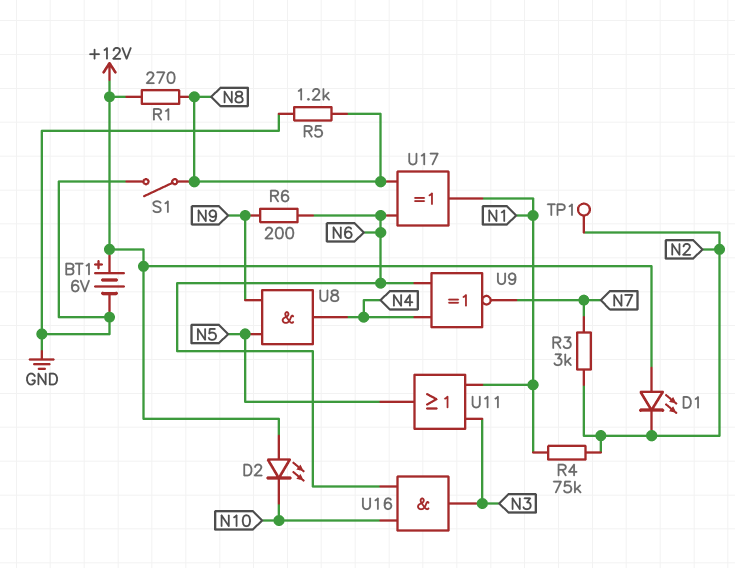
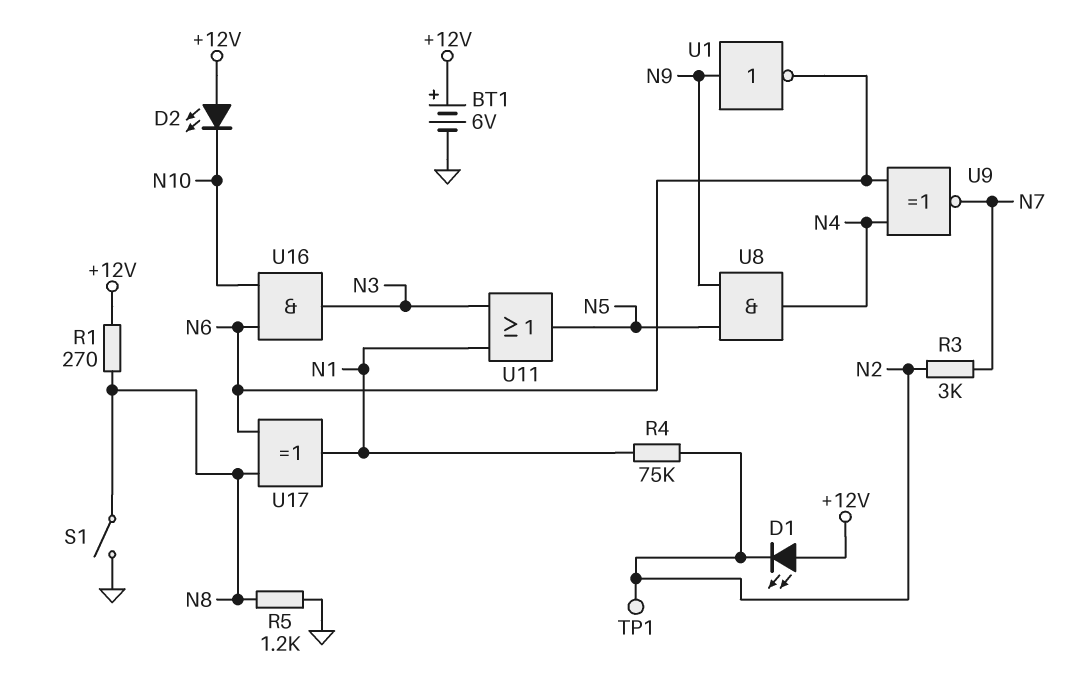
R6: 200 (N6, N9) -> none
U1: none -> NOT (in N9, out N6)

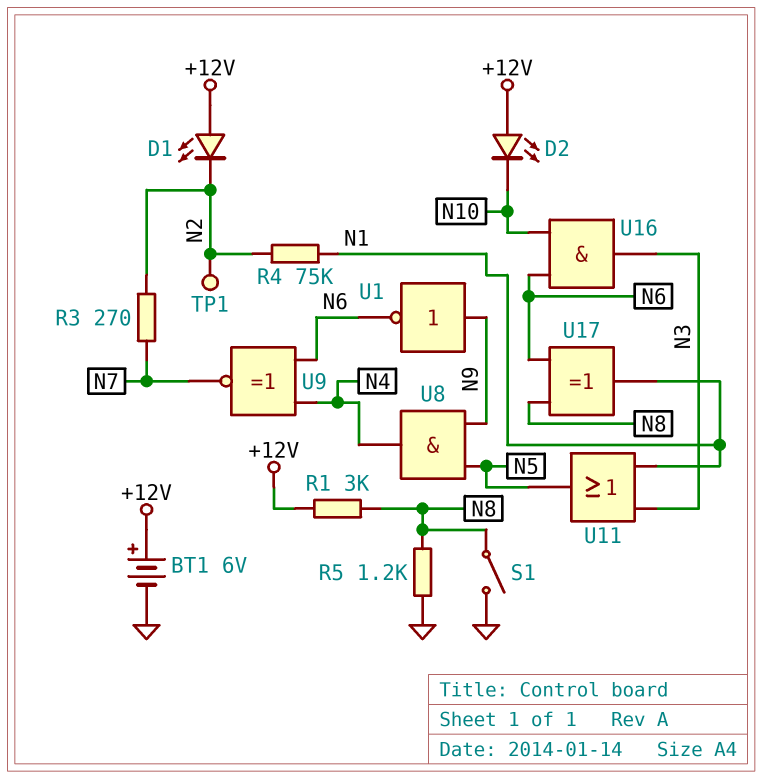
R1: 270 (+12V, N8) -> 3k (+12V, N8)
R3: 3k (N2, N7) -> 270 (N2, N7)

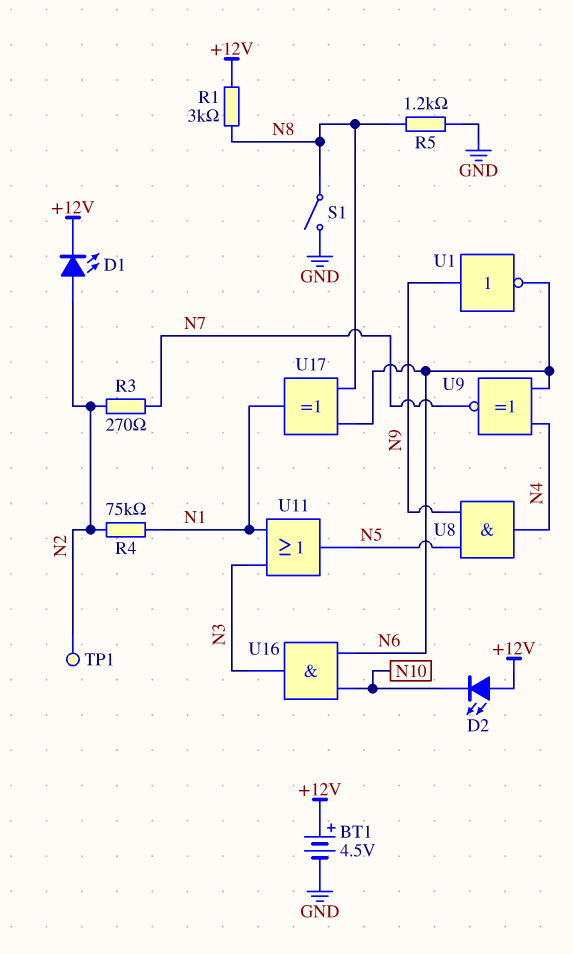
BT1: 6V (plus +12V, minus GND) -> 4.5V (plus +12V, minus GND)
D1: LED (A +12V, K N2) -> LED (A N2, K +12V)

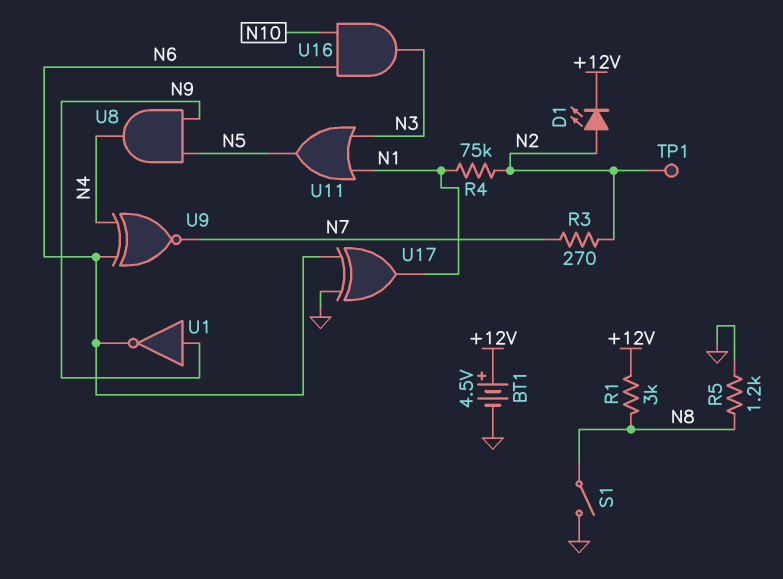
D2: LED (A +12V, K N10) -> none
U17: XOR (in N6, in N8, out N1) -> XOR (in GND, in N6, out N1)

